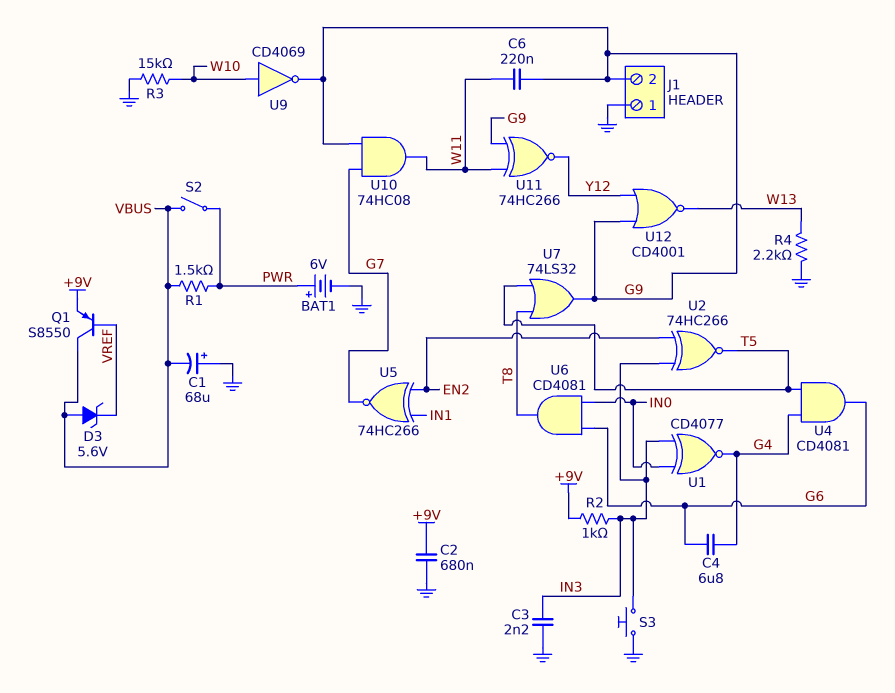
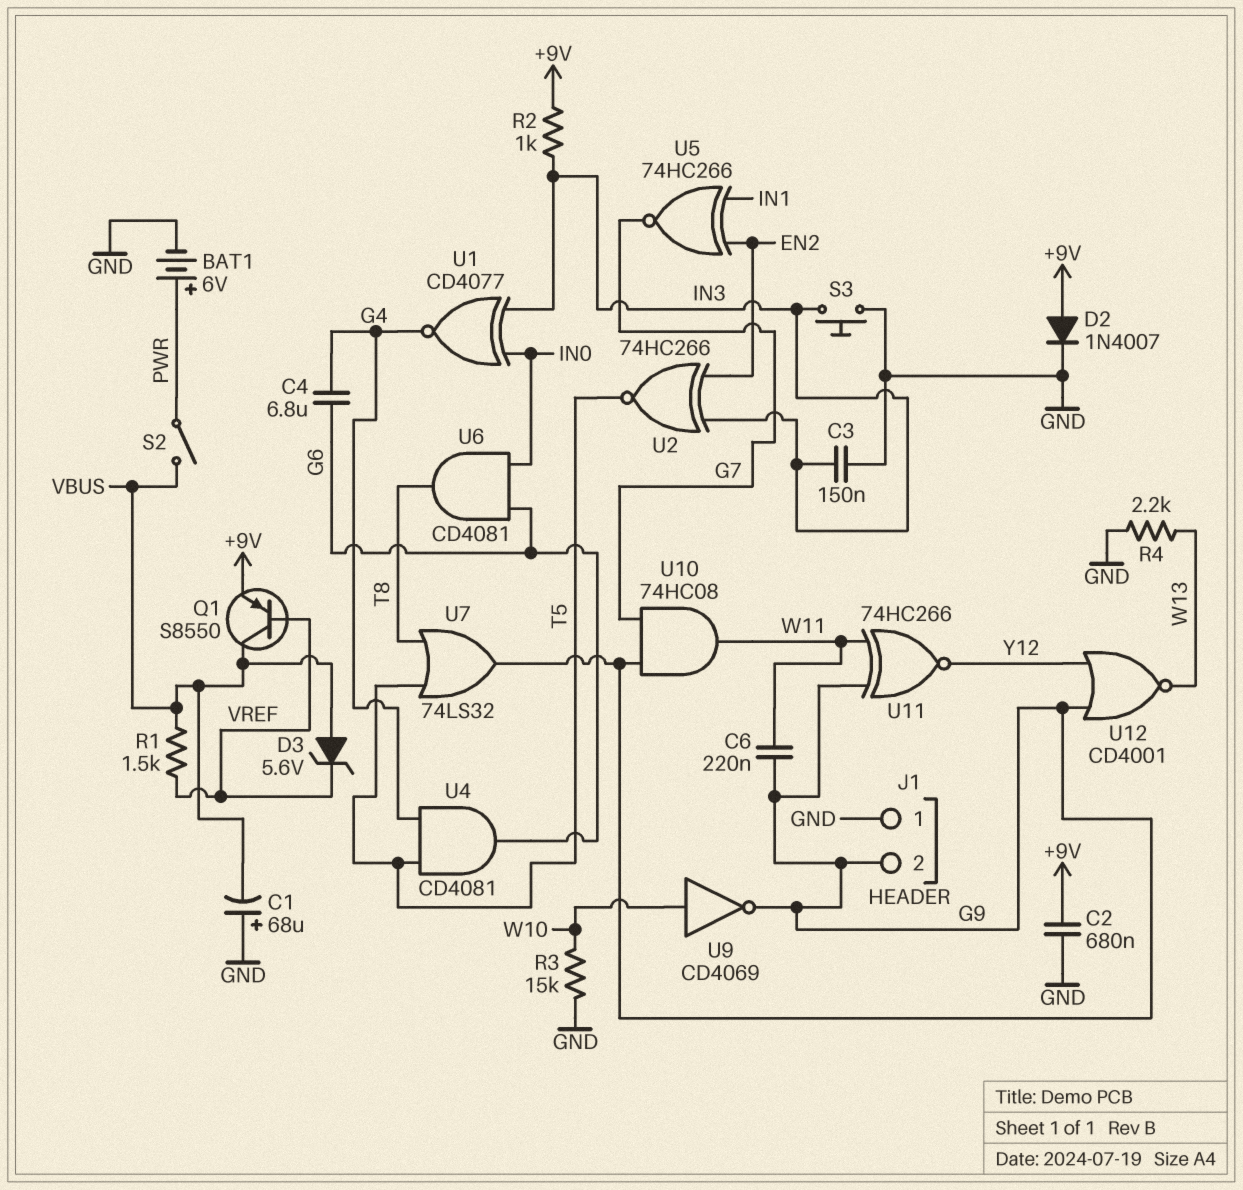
C3: 2.2nF (GND, IN3) -> 150nF (GND, IN3)
D2: none -> diode 1N4007 (A +9V, K GND)
R1: 1.5k (PWR, VBUS) -> 1.5k (VBUS, VREF)

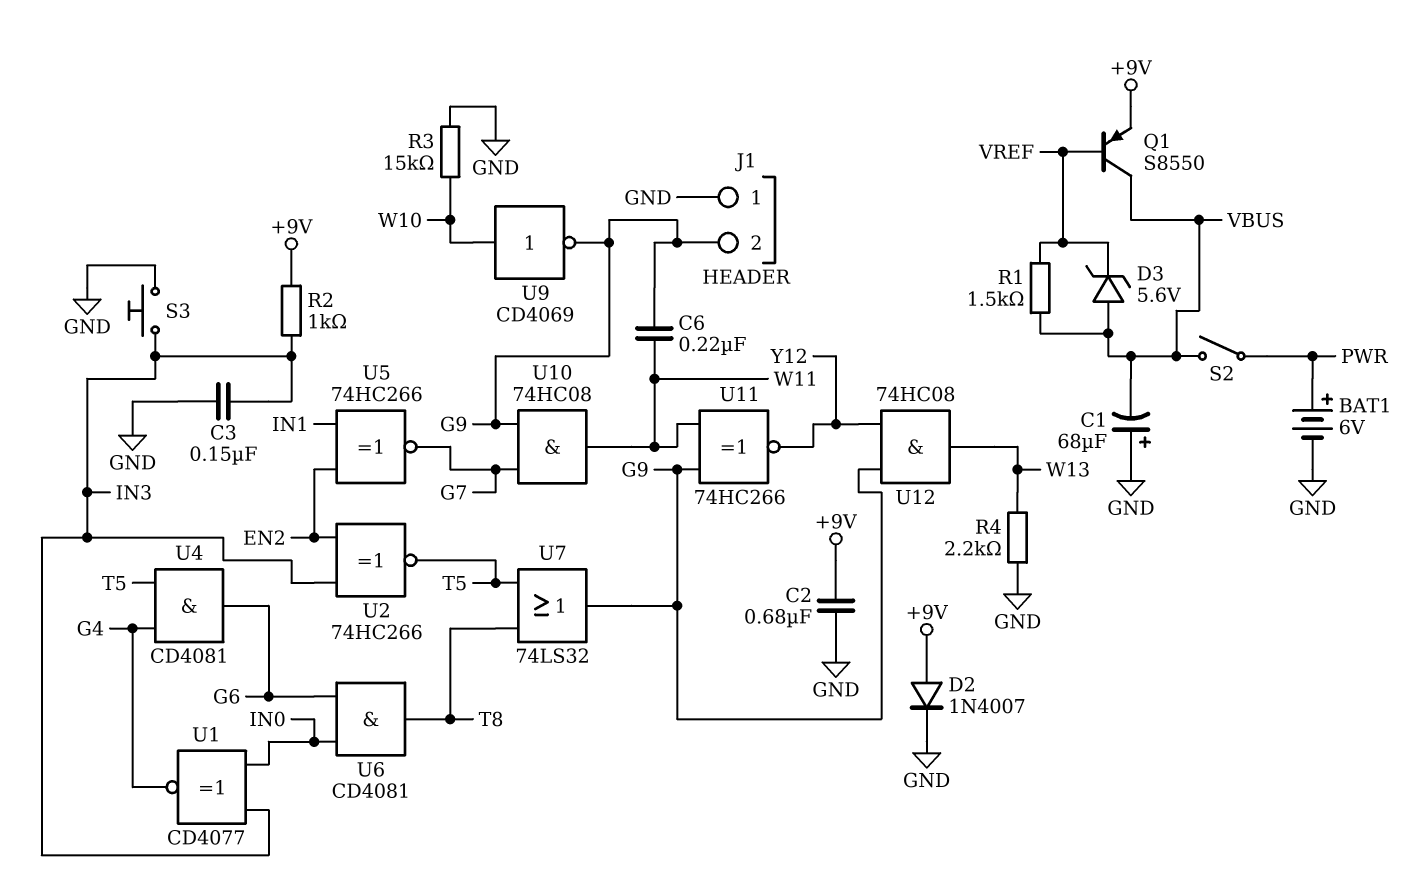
C4: 6.8uF (G4, G6) -> none
U12: NOR CD4001 (in G9, in Y12, out W13) -> AND 74HC08 (in G9, in Y12, out W13)

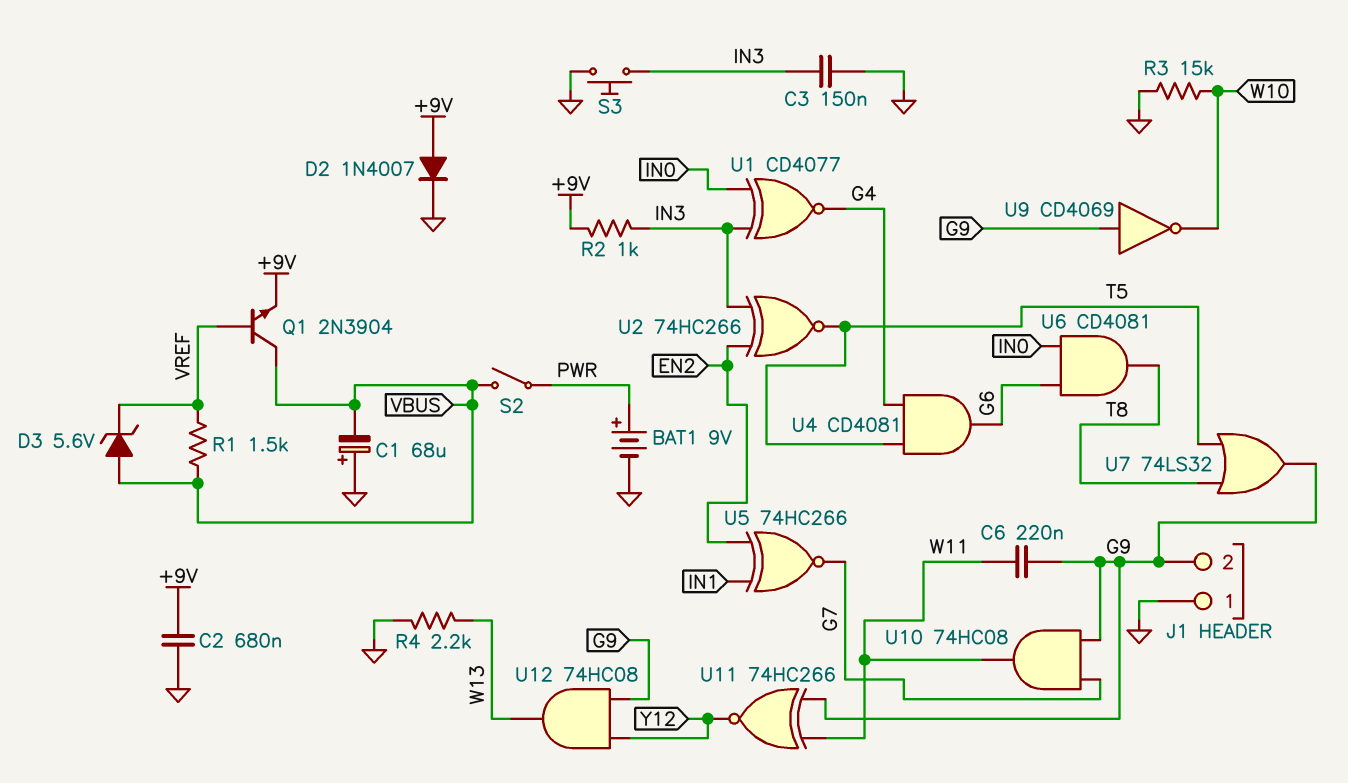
BAT1: 6V (plus PWR, minus GND) -> 9V (plus PWR, minus GND)
Q1: PNP S8550 (B VREF, C VBUS, E +9V) -> NPN 2N3904 (B VREF, C VBUS, E +9V)
U9: NOT CD4069 (in W10, out G9) -> NOT CD4069 (in G9, out W10)

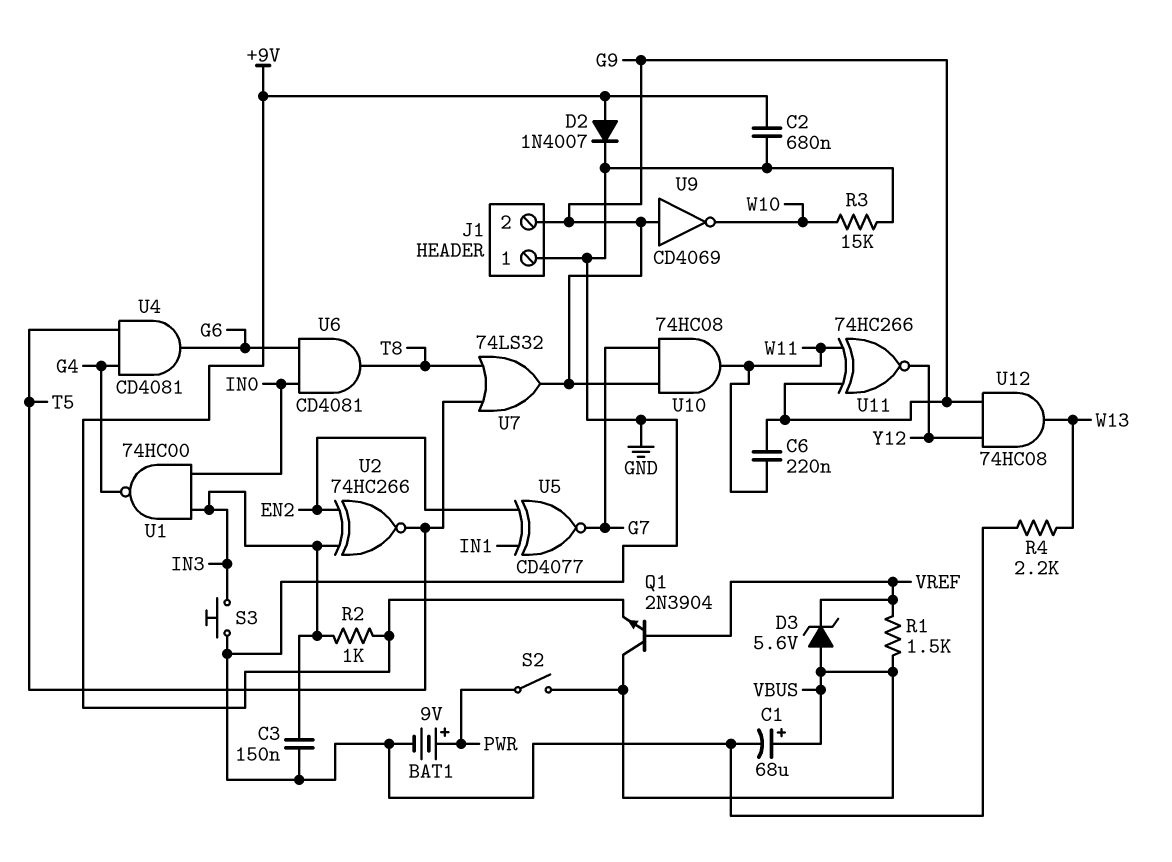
C1: 68uF (plus GND, minus VBUS) -> 68uF (plus VBUS, minus GND)
U1: XNOR CD4077 (in IN0, in IN3, out G4) -> NAND 74HC00 (in IN0, in IN3, out G4)
U5: XNOR 74HC266 (in EN2, in IN1, out G7) -> XNOR CD4077 (in EN2, in IN1, out G7)

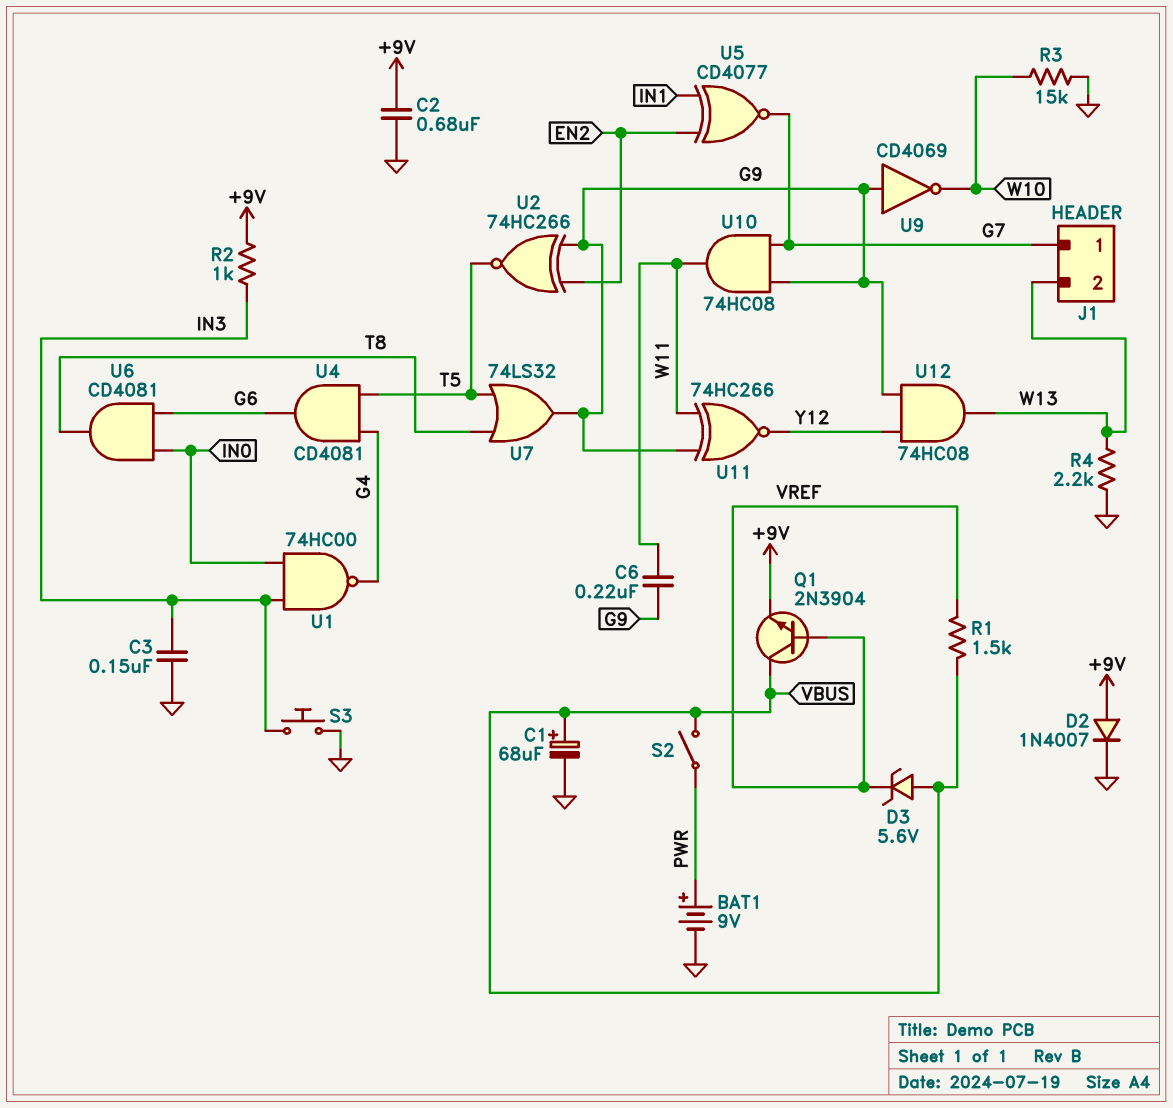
J1 pin 1: GND -> G7
J1 pin 2: G9 -> W13
U2: XNOR 74HC266 (in EN2, in IN3, out T5) -> XNOR 74HC266 (in EN2, in G9, out T5)

